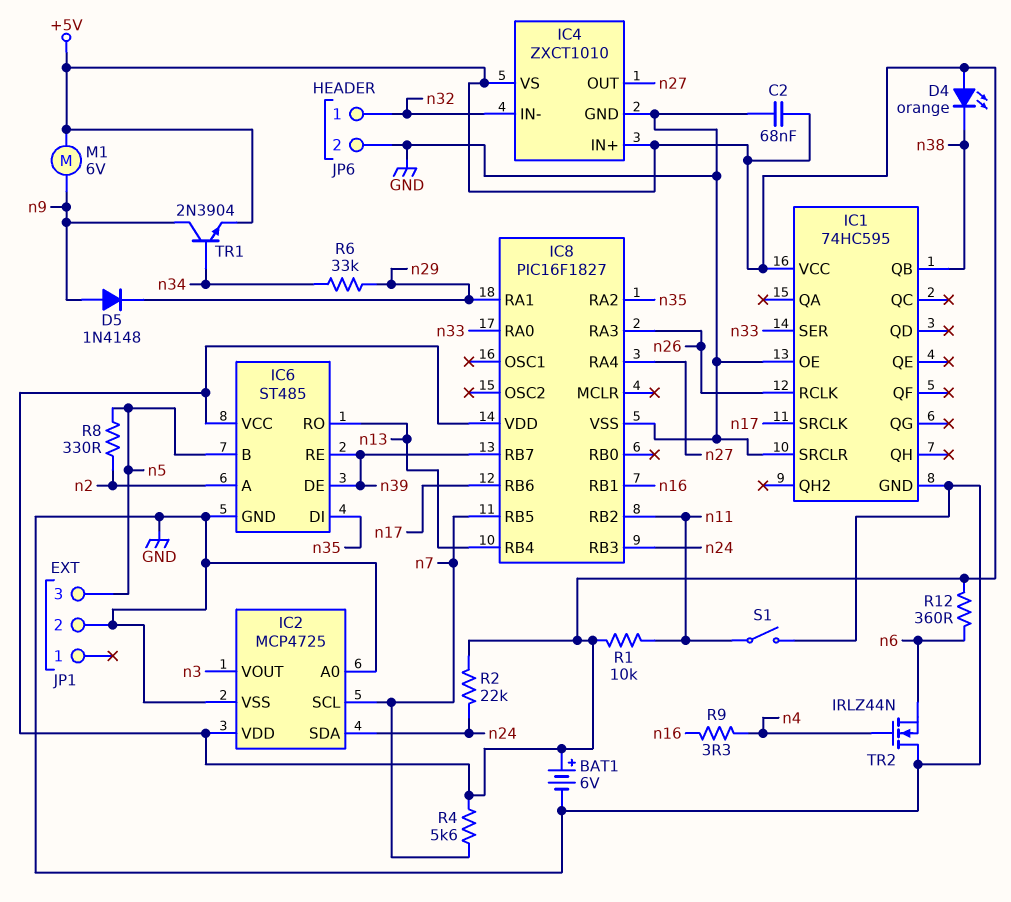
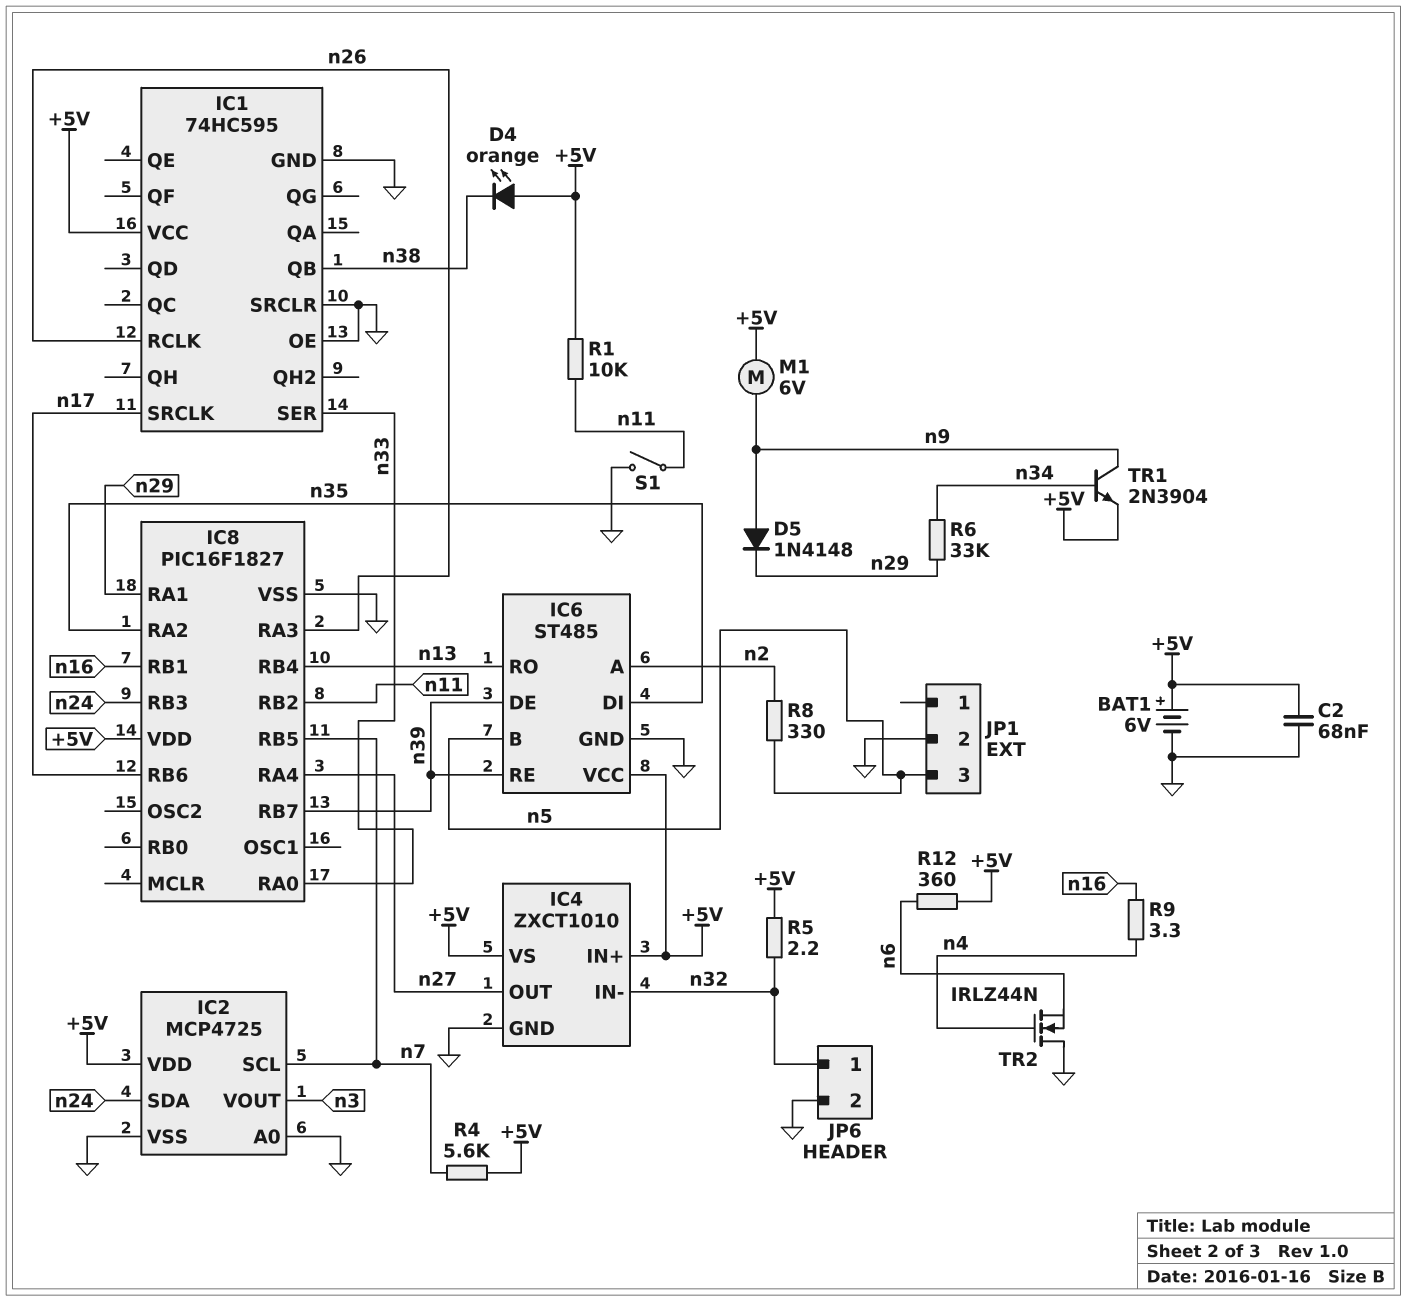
R2: 22k (+5V, n24) -> none
R5: none -> 2.2 (+5V, n32)

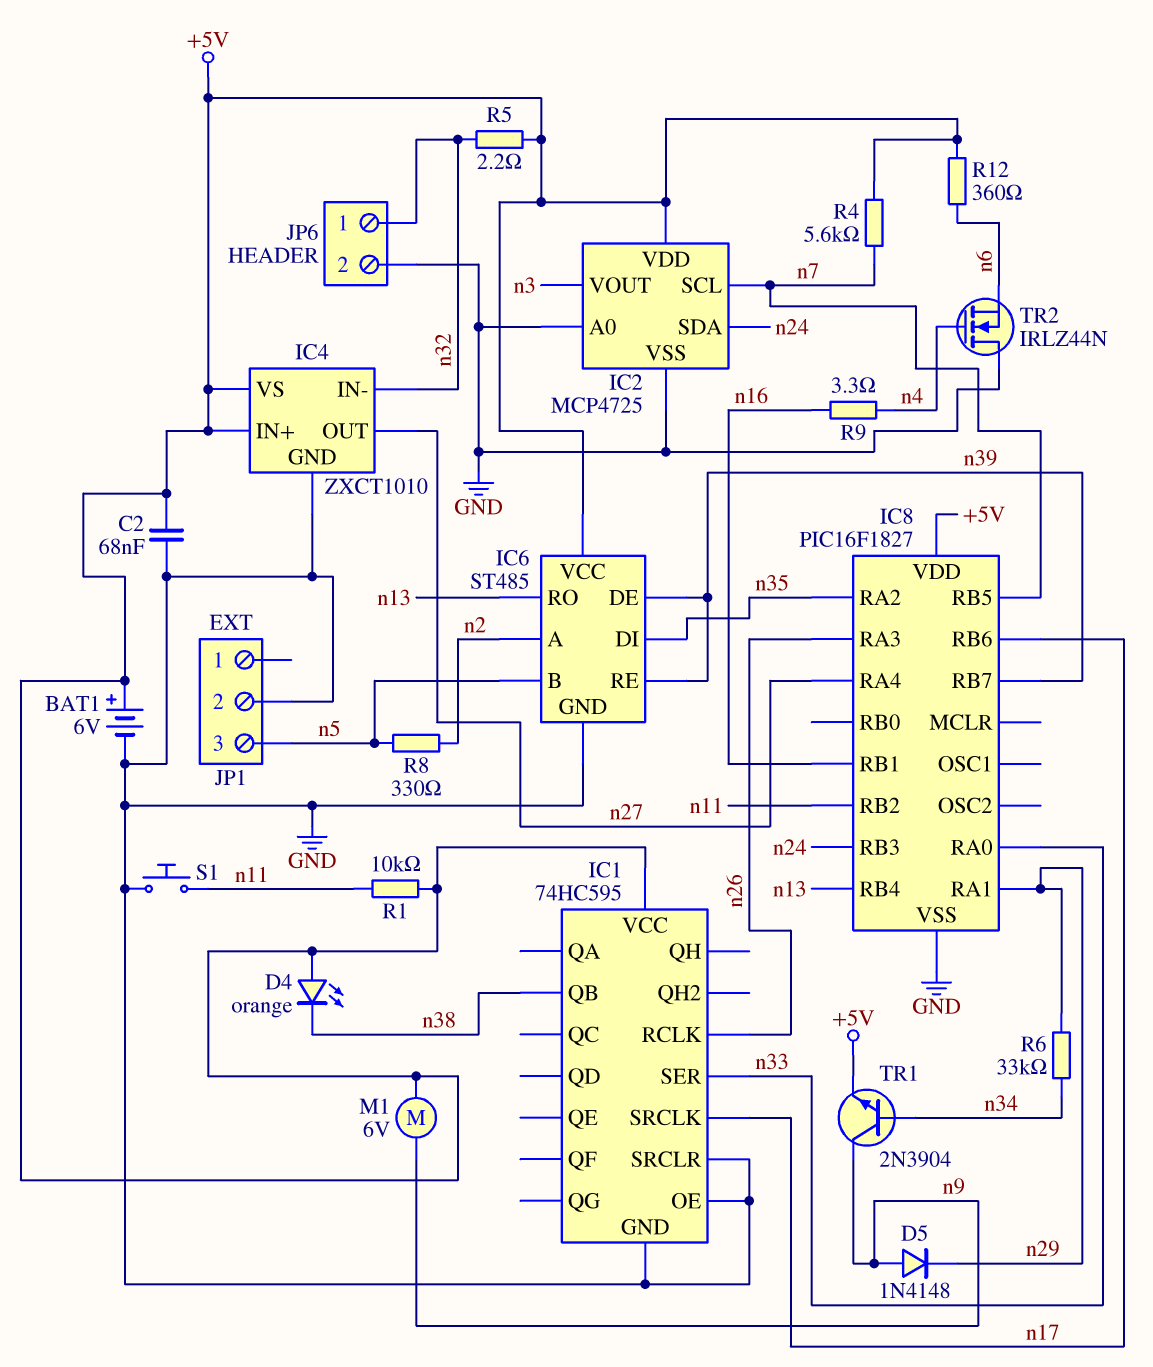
S1: switch (GND, n11) -> button (GND, n11)

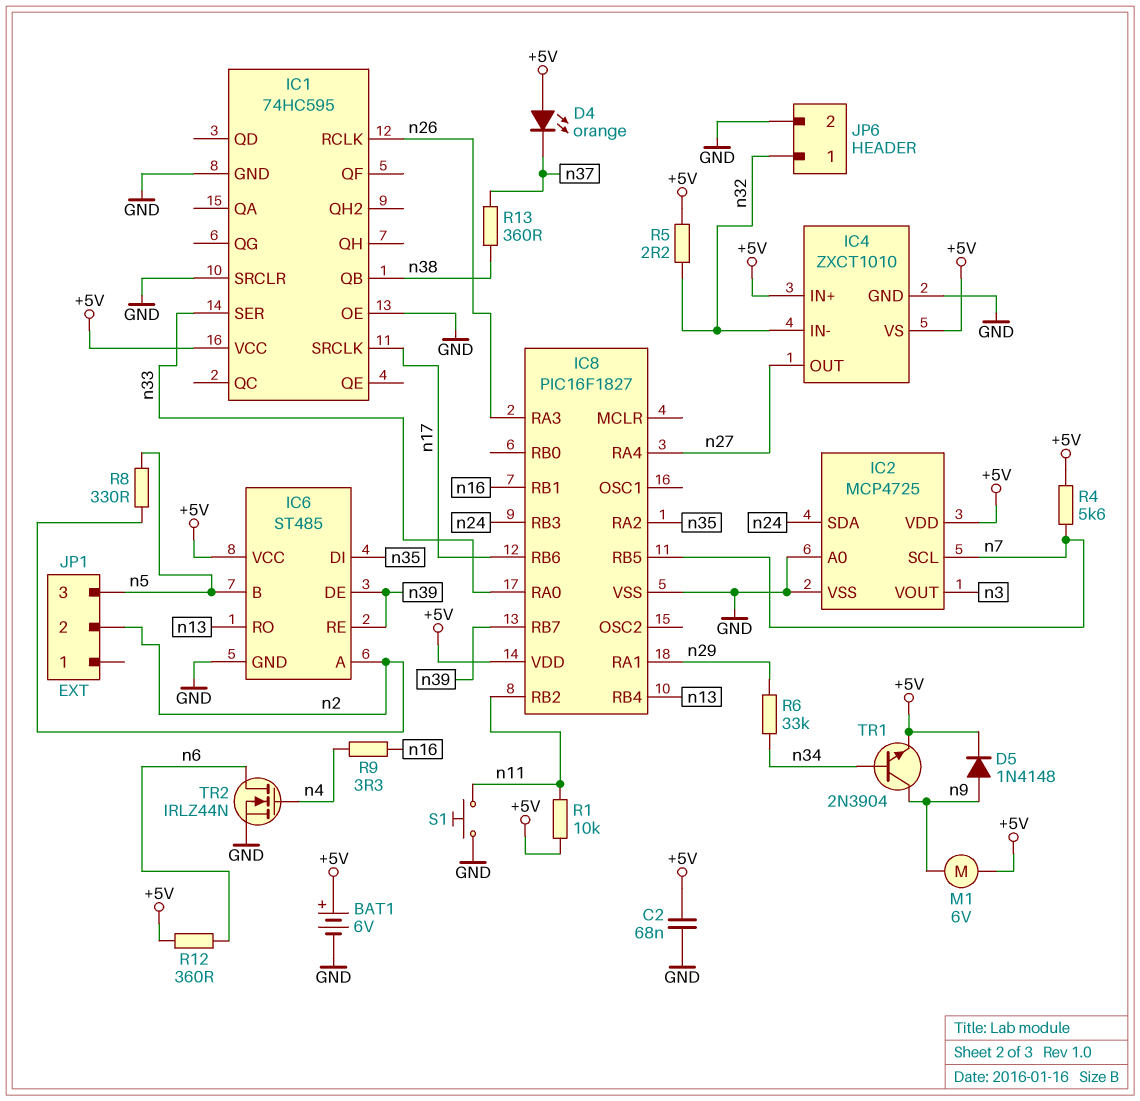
D4: LED orange (A +5V, K n38) -> LED orange (A +5V, K n37)
D5: diode 1N4148 (A n9, K n29) -> diode 1N4148 (A n9, K +5V)
JP1 pin 2: GND -> n2
R13: none -> 360 (n37, n38)
TR2: NMOS IRLZ44N (G n4, D GND, S n6) -> NMOS IRLZ44N (G n4, D n6, S GND)

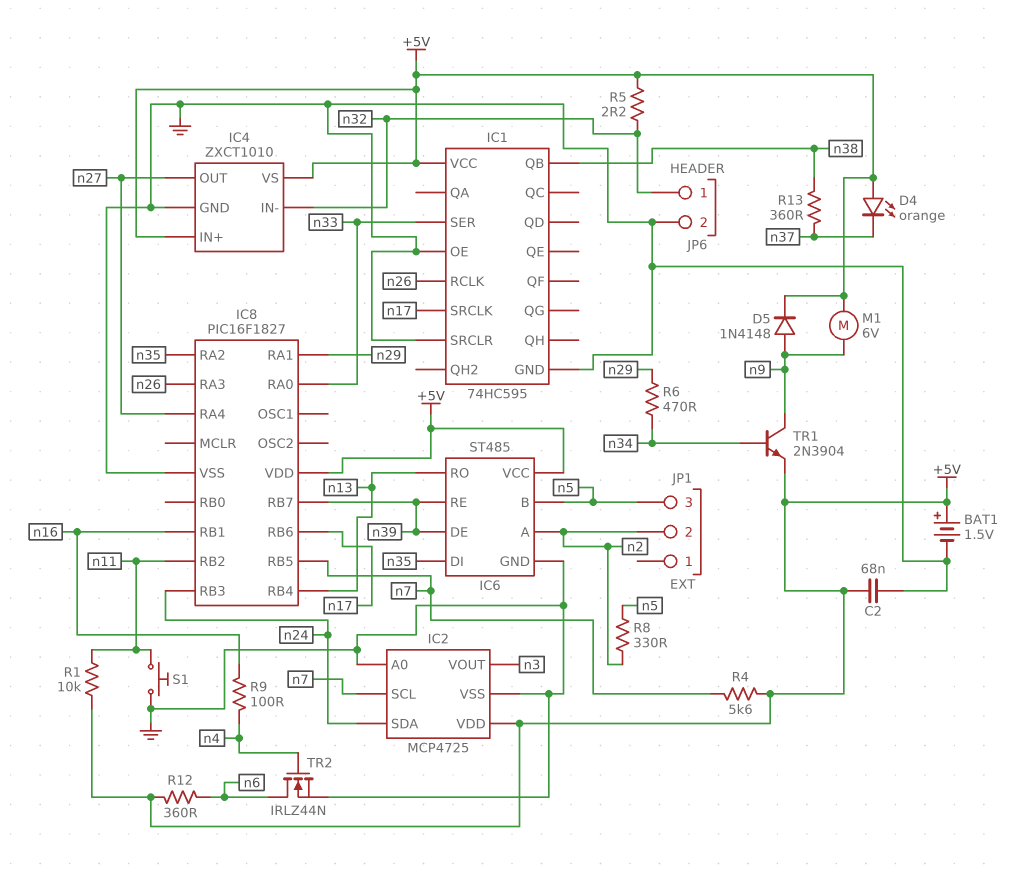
BAT1: 6V (plus +5V, minus GND) -> 1.5V (plus +5V, minus GND)
R6: 33k (n29, n34) -> 470 (n29, n34)
R9: 3.3 (n4, n16) -> 100 (n4, n16)

